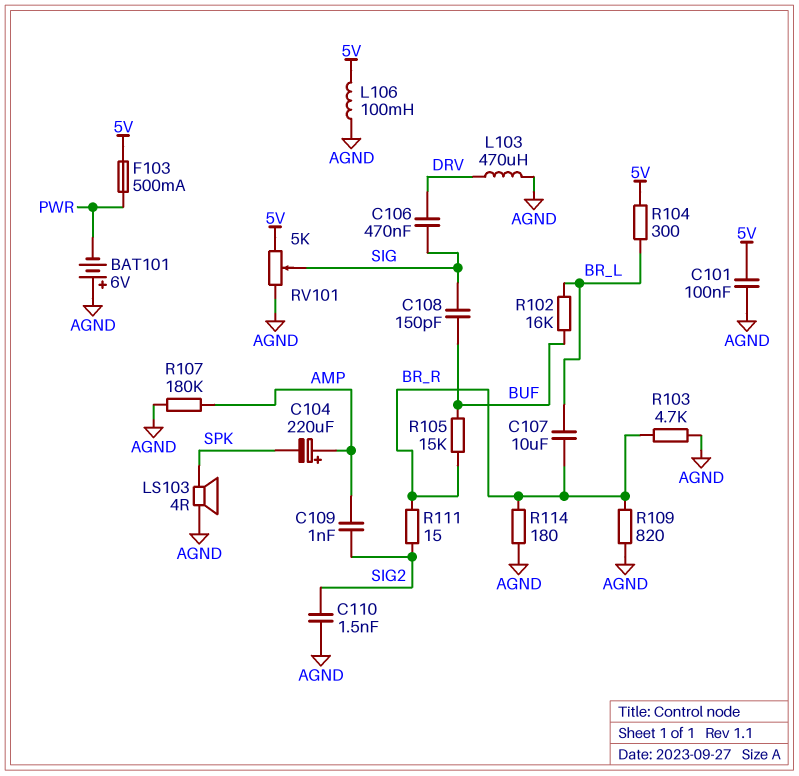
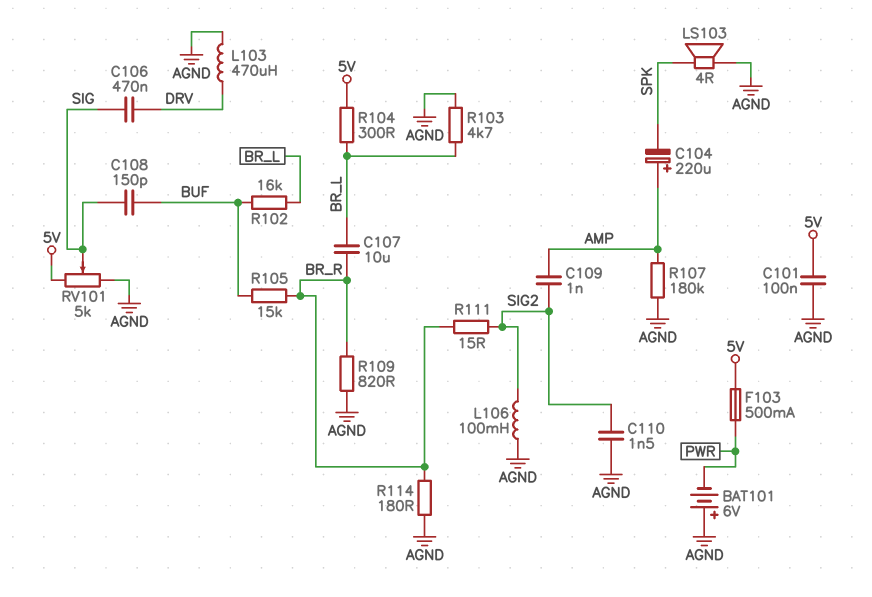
L106: 100mH (5V, AGND) -> 100mH (AGND, SIG2)
R103: 4.7k (AGND, BR_R) -> 4.7k (AGND, BR_L)

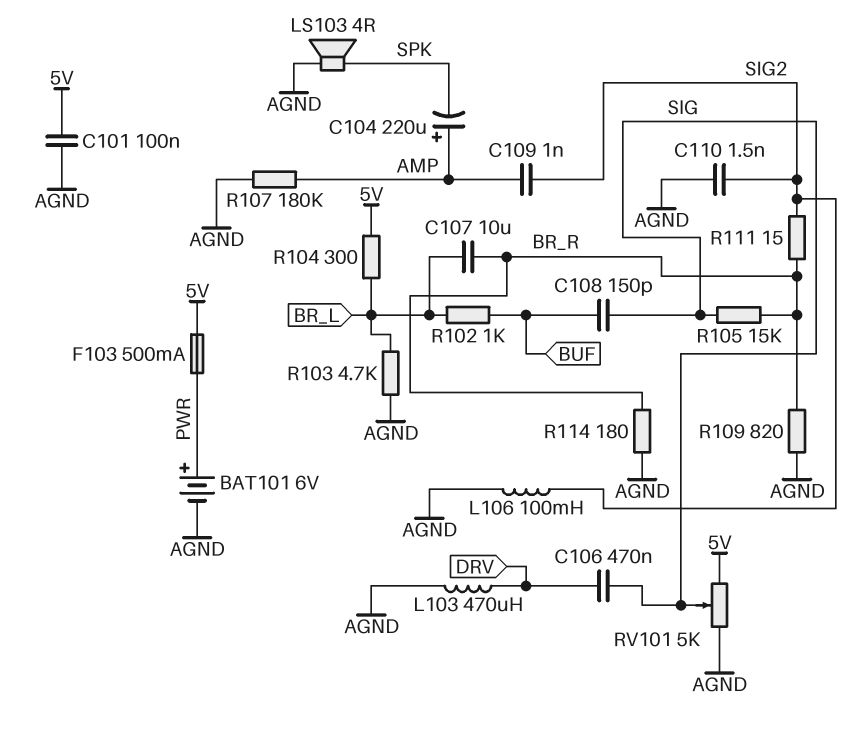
BAT101: 6V (plus AGND, minus PWR) -> 6V (plus PWR, minus AGND)
R102: 16k (BR_L, BUF) -> 1k (BR_L, BUF)
R105: 15k (BR_R, BUF) -> 15k (BR_R, SIG)

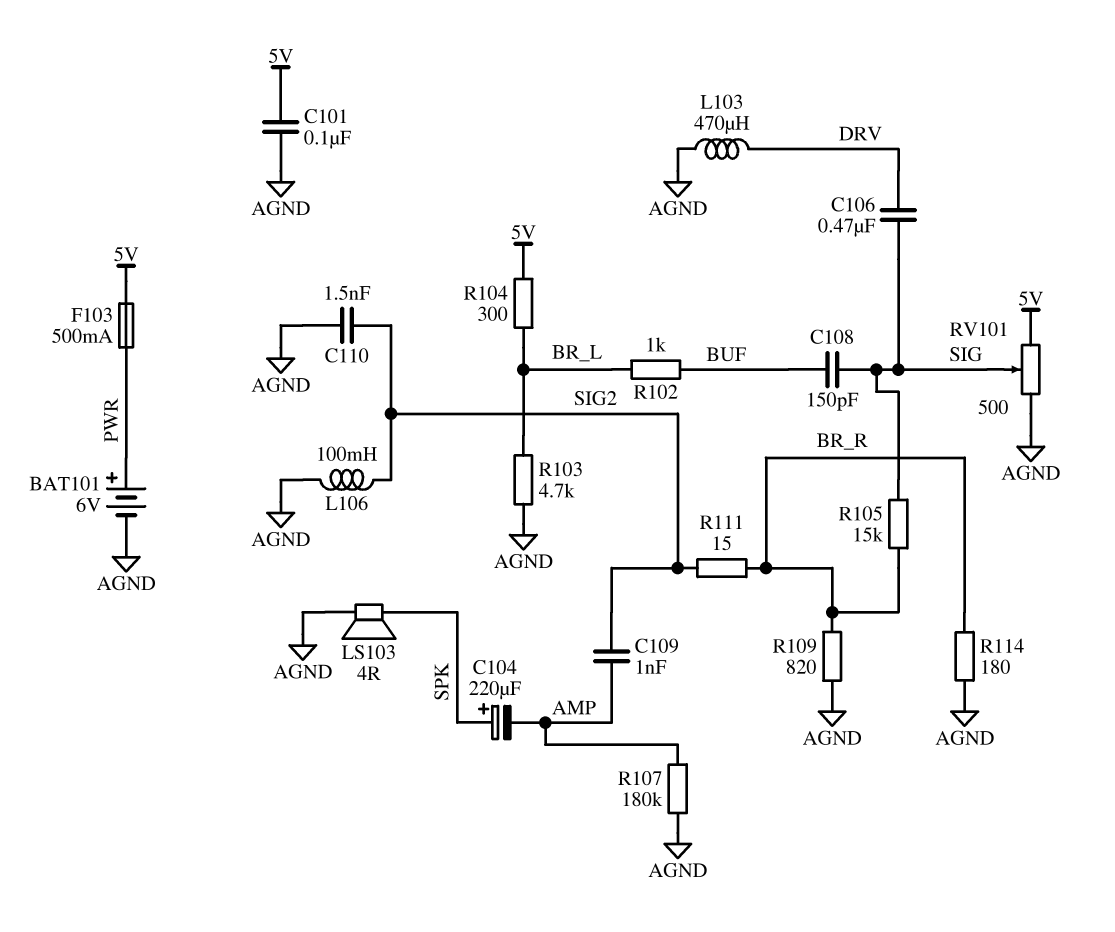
C104: 220uF (plus AMP, minus SPK) -> 220uF (plus SPK, minus AMP)
C107: 10uF (BR_L, BR_R) -> none
RV101: 5k (5V, AGND, wiper SIG) -> 500 (5V, AGND, wiper SIG)

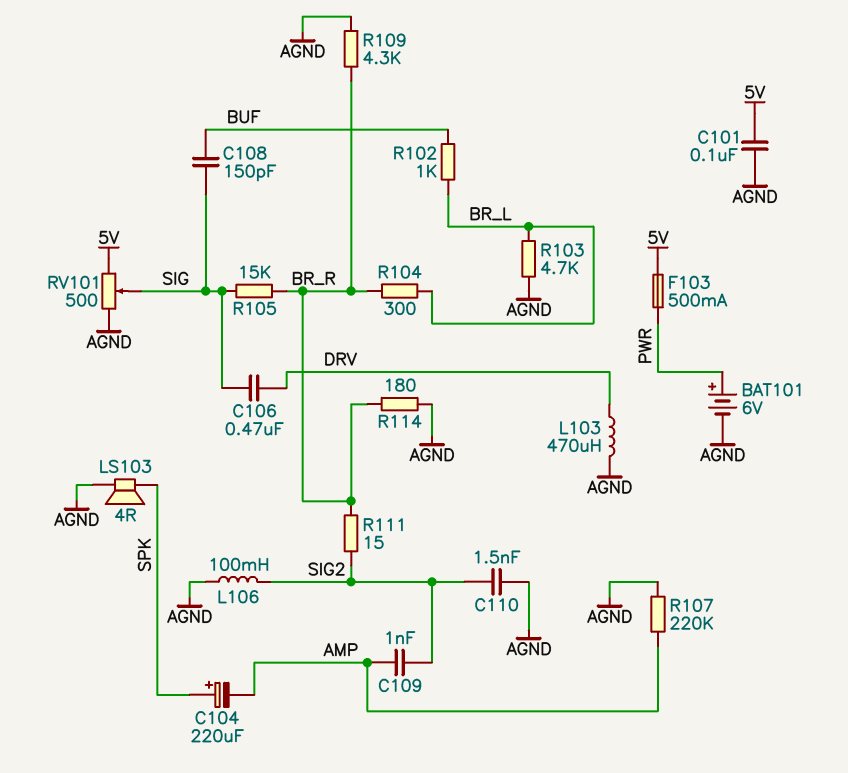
R104: 300 (5V, BR_L) -> 300 (BR_L, BR_R)
R107: 180k (AGND, AMP) -> 220k (AGND, AMP)
R109: 820 (AGND, BR_R) -> 4.3k (AGND, BR_R)

